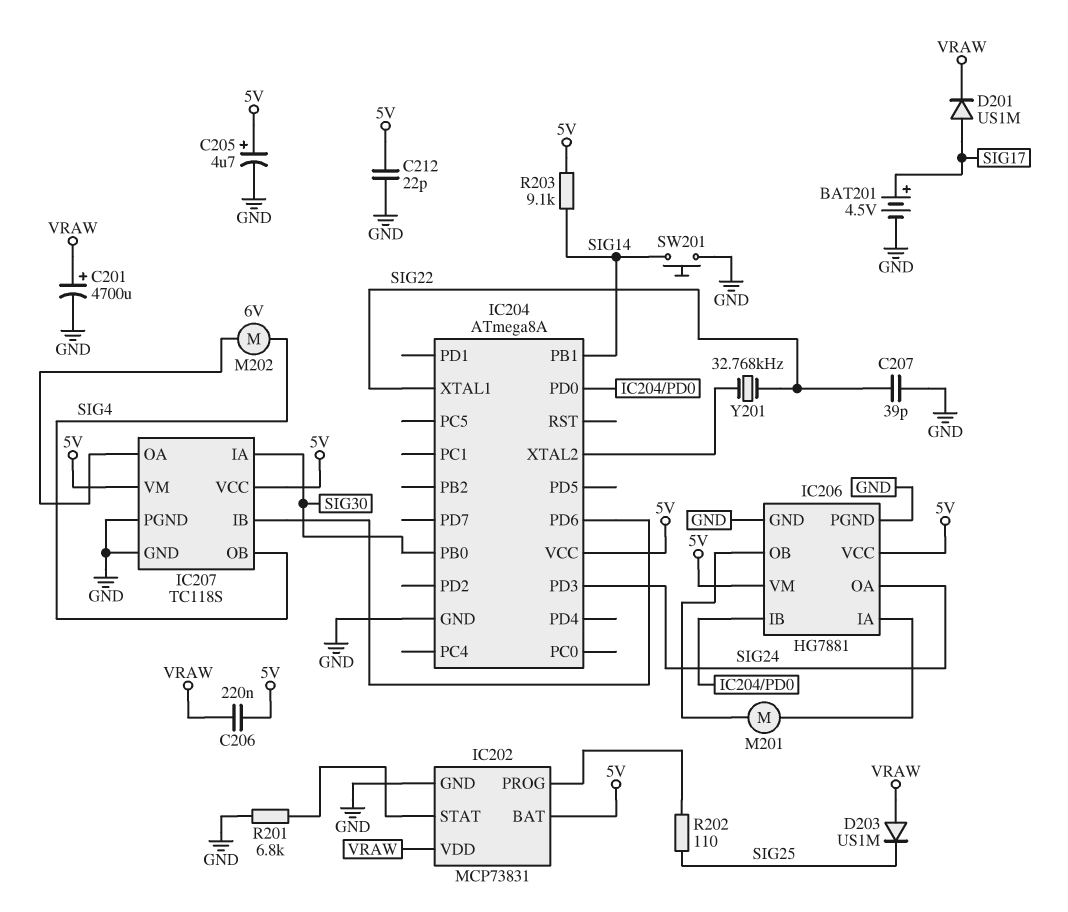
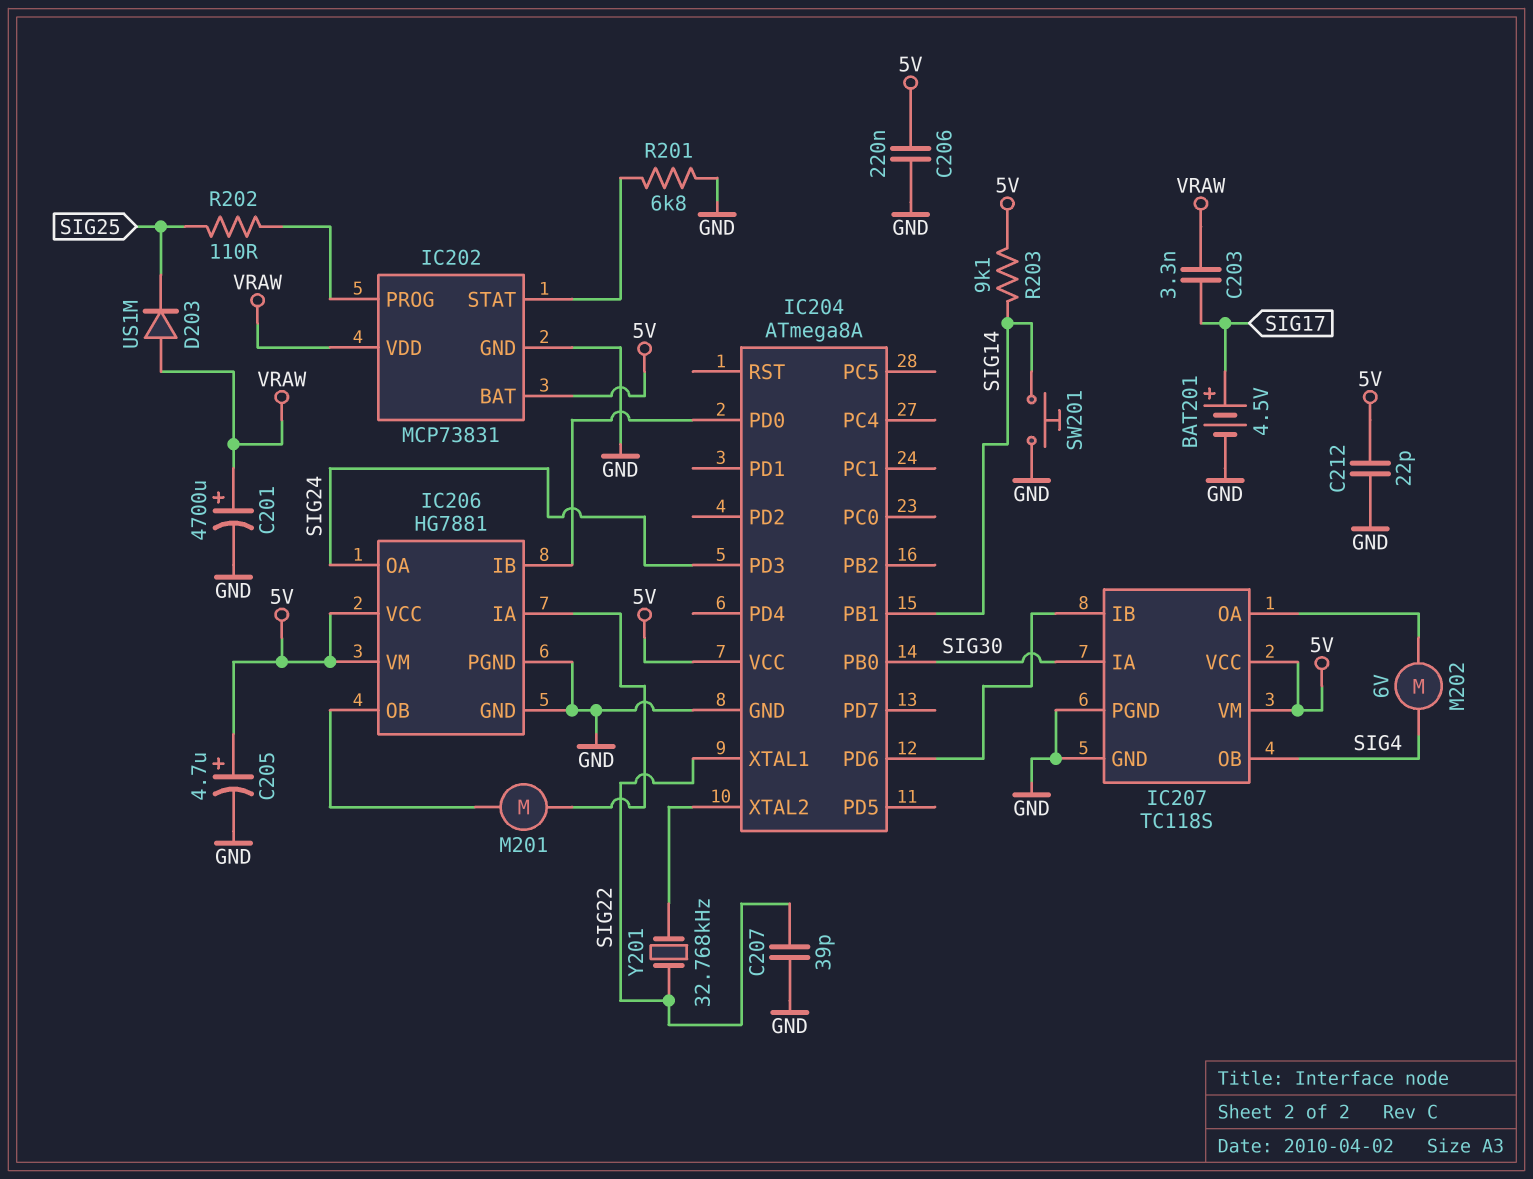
C203: none -> 3.3nF (SIG17, VRAW)
C206: 220nF (5V, VRAW) -> 220nF (5V, GND)
D201: diode US1M (A SIG17, K VRAW) -> none

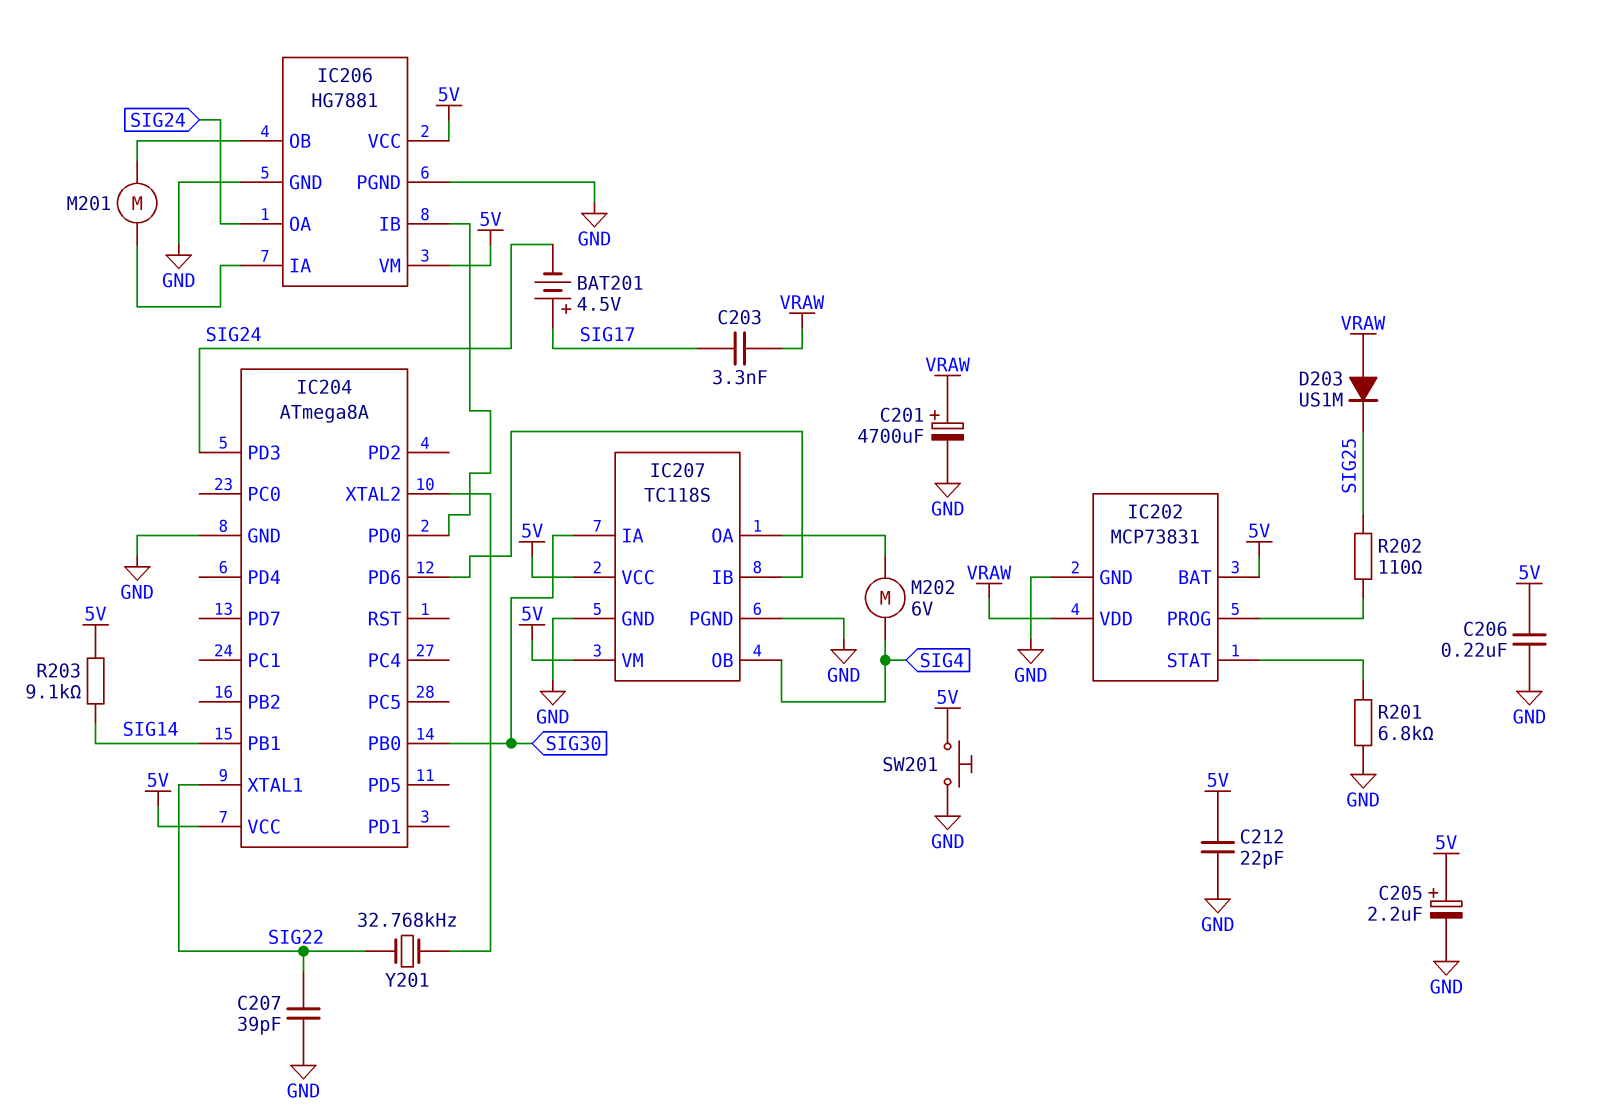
BAT201: 4.5V (plus SIG17, minus GND) -> 4.5V (plus SIG17, minus SIG24)
C205: 4.7uF (plus 5V, minus GND) -> 2.2uF (plus 5V, minus GND)
SW201: button (GND, SIG14) -> button (5V, GND)

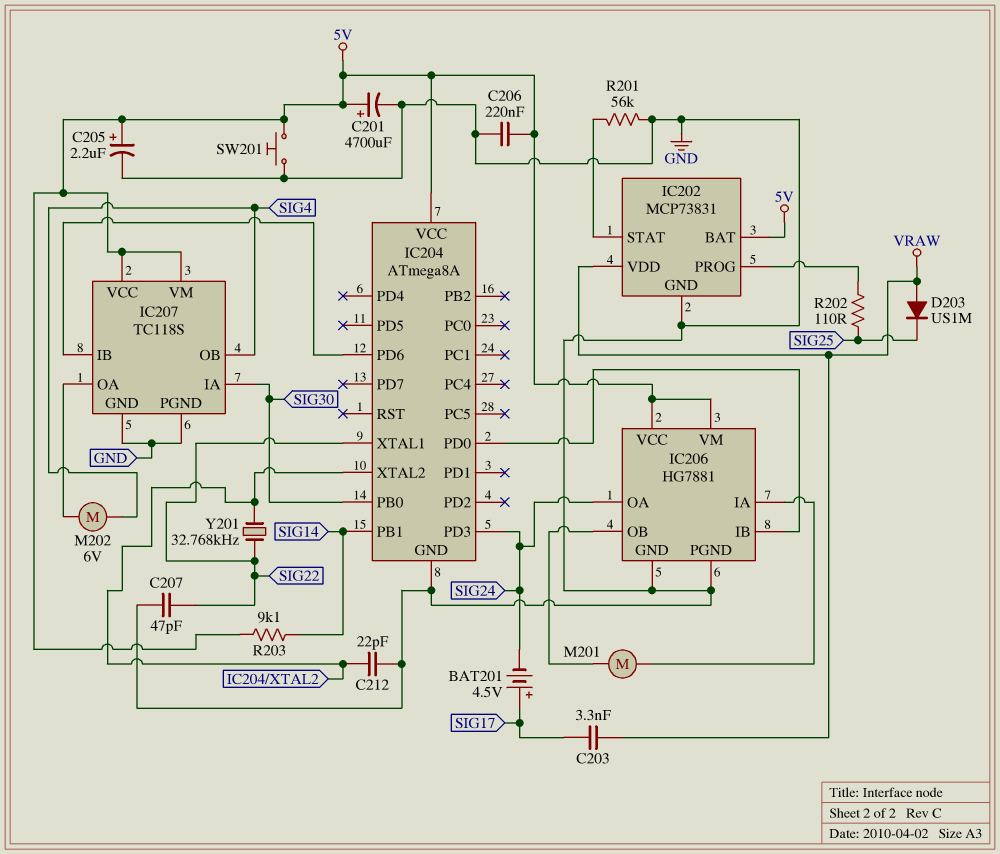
C201: 4700uF (plus VRAW, minus GND) -> 4700uF (plus 5V, minus GND)
C207: 39pF (GND, SIG22) -> 47pF (GND, SIG22)
C212: 22pF (5V, GND) -> 22pF (GND, IC204/XTAL2)
R201: 6.8k (GND, IC202/STAT) -> 56k (GND, IC202/STAT)

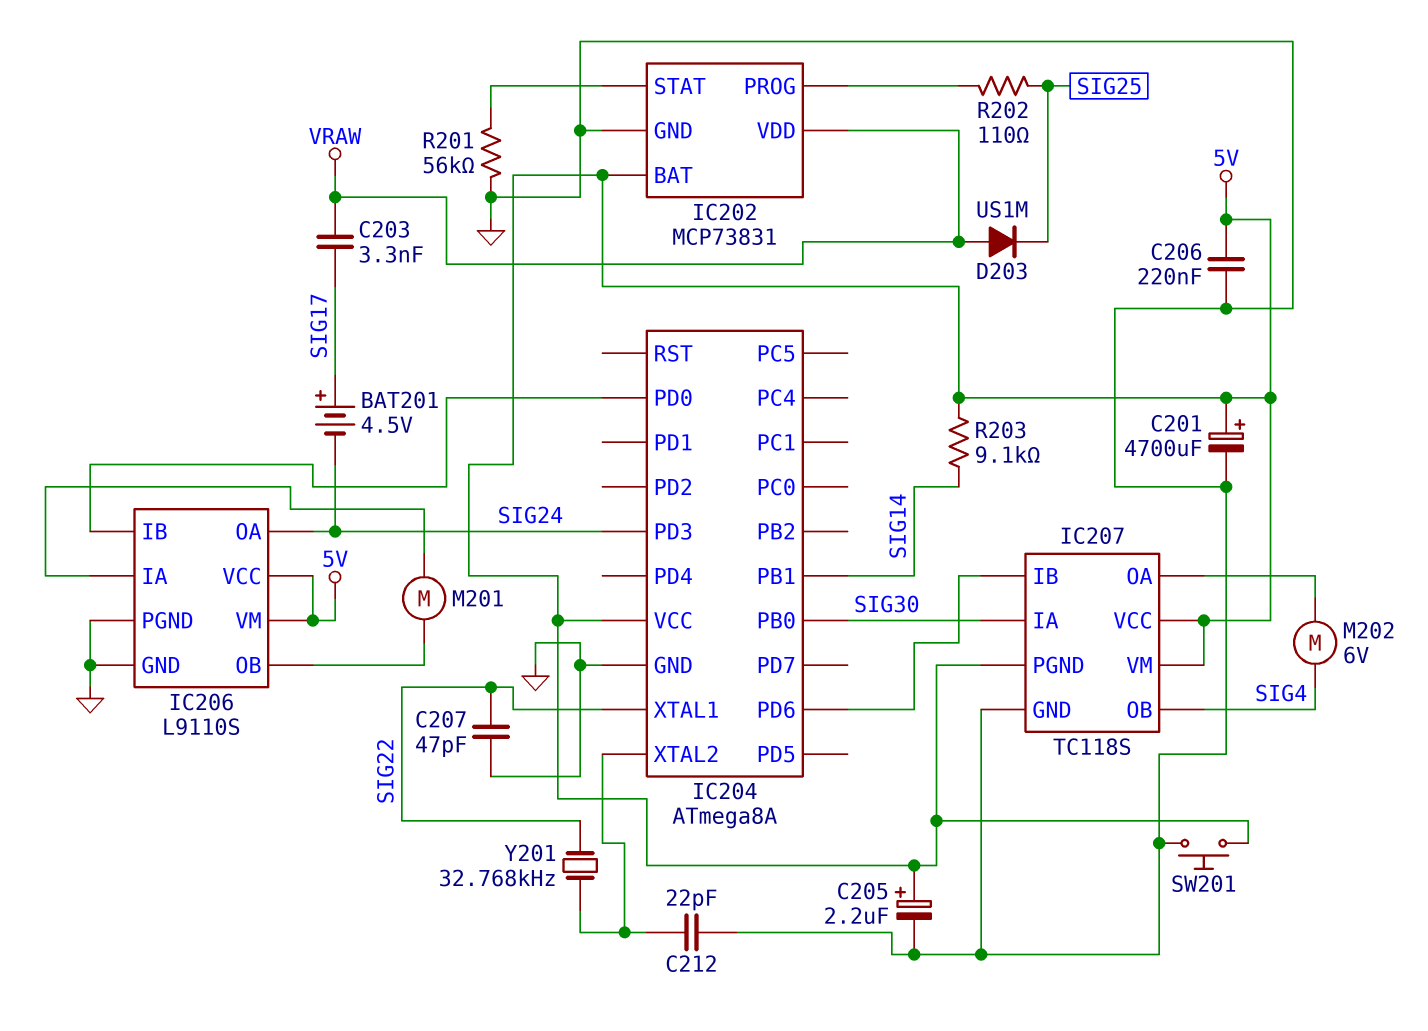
IC206: HG7881 -> L9110S
IC207 pin PGND: GND -> 5V

